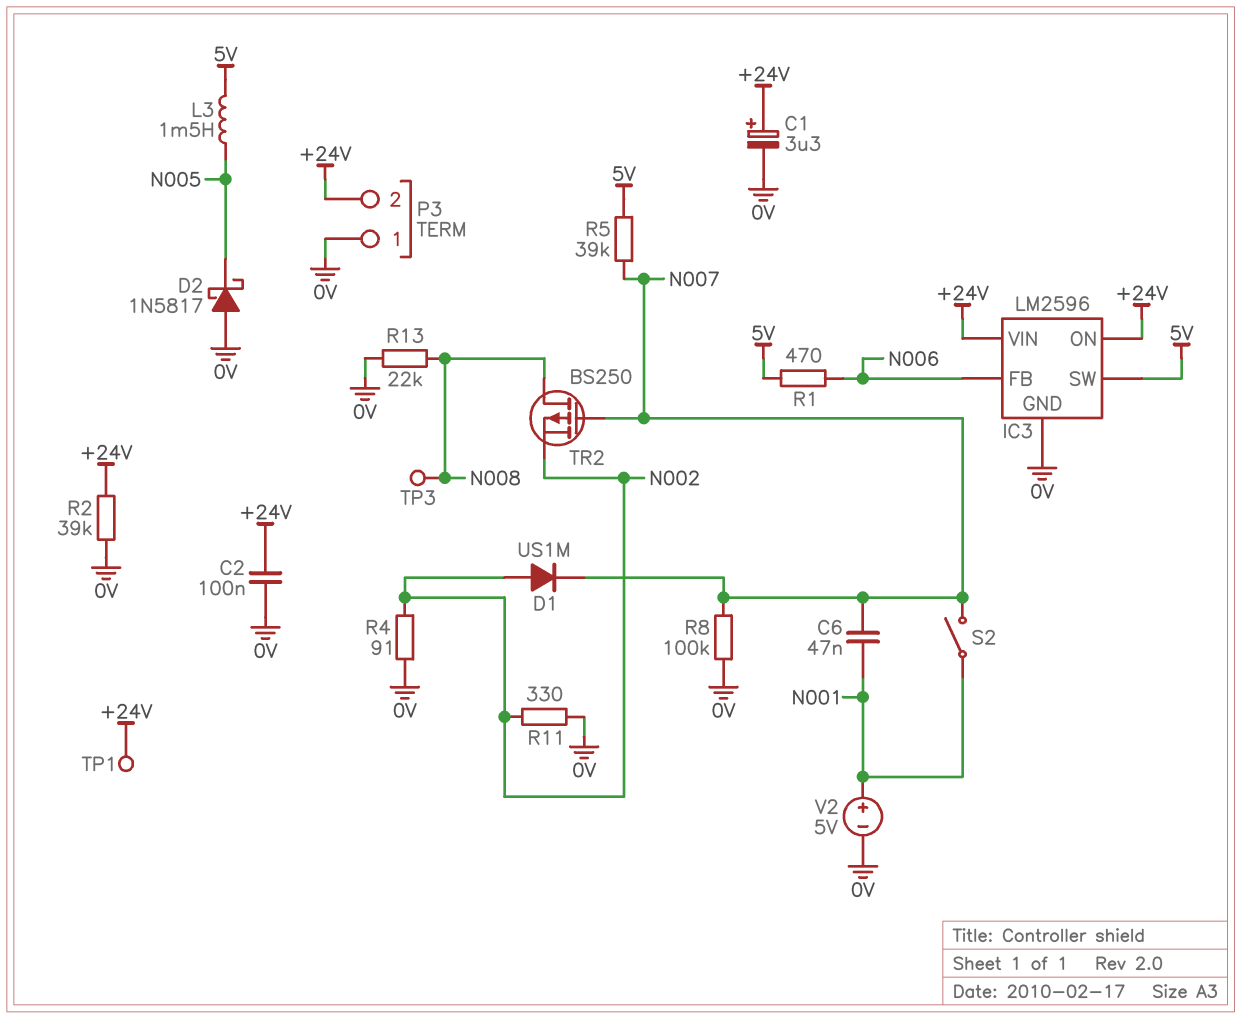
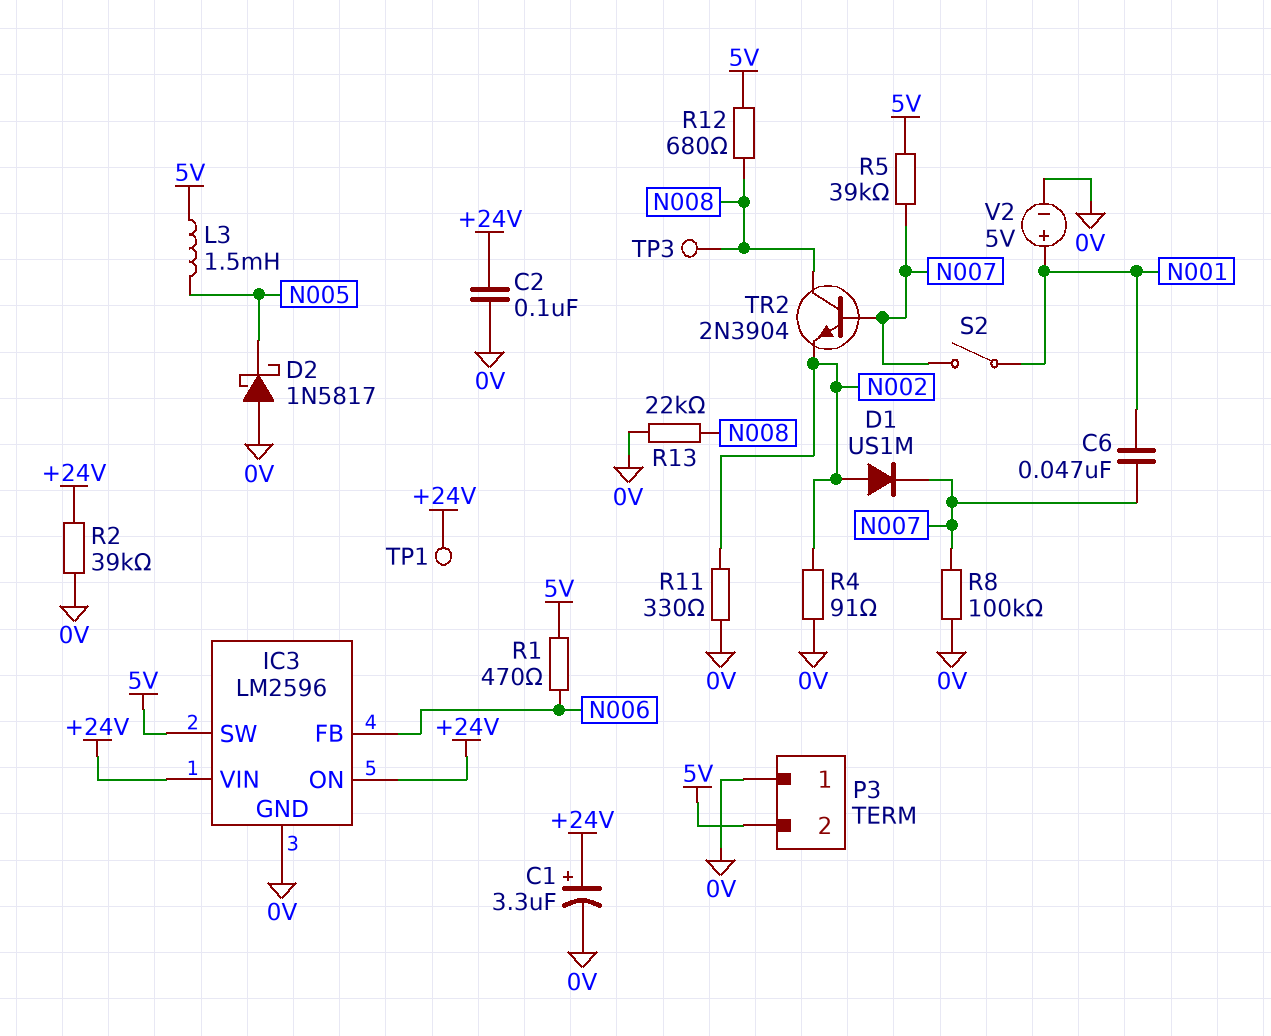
P3 pin 2: +24V -> 5V
R12: none -> 680 (5V, N008)
TR2: PMOS BS250 (G N007, D N008, S N002) -> NPN 2N3904 (B N007, C N008, E N002)

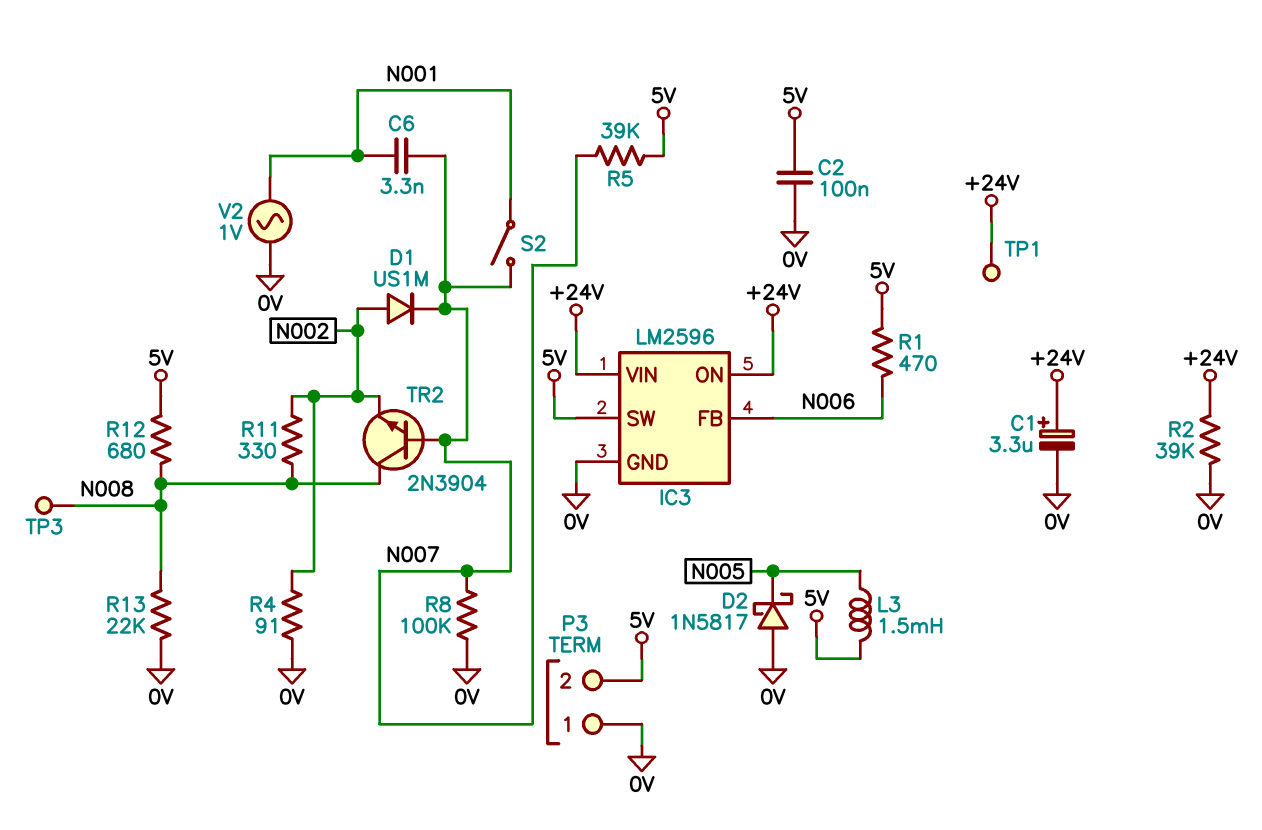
C2: 100nF (+24V, 0V) -> 100nF (0V, 5V)
C6: 47nF (N001, N007) -> 3.3nF (N001, N007)
R11: 330 (0V, N002) -> 330 (N002, N008)
V2: 5V (plus N001, minus 0V) -> AC 1V (0V, N001)

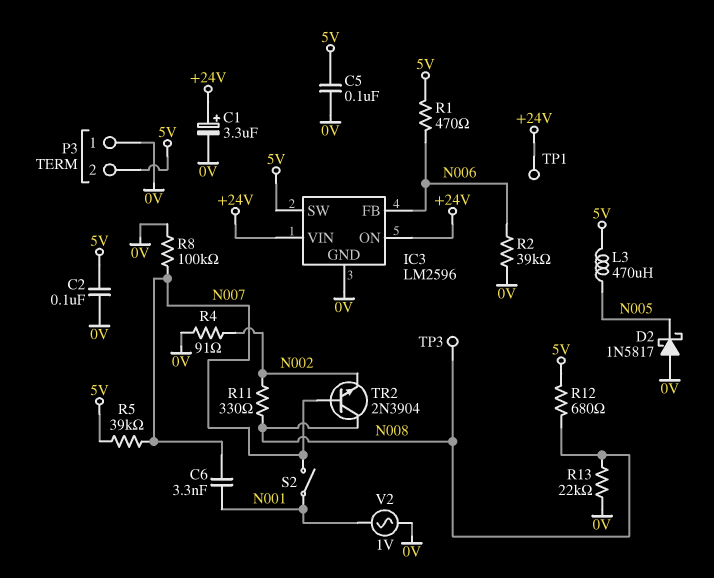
C5: none -> 100nF (0V, 5V)
D1: diode US1M (A N002, K N007) -> none
L3: 1.5mH (5V, N005) -> 470uH (5V, N005)
R2: 39k (+24V, 0V) -> 39k (0V, N006)

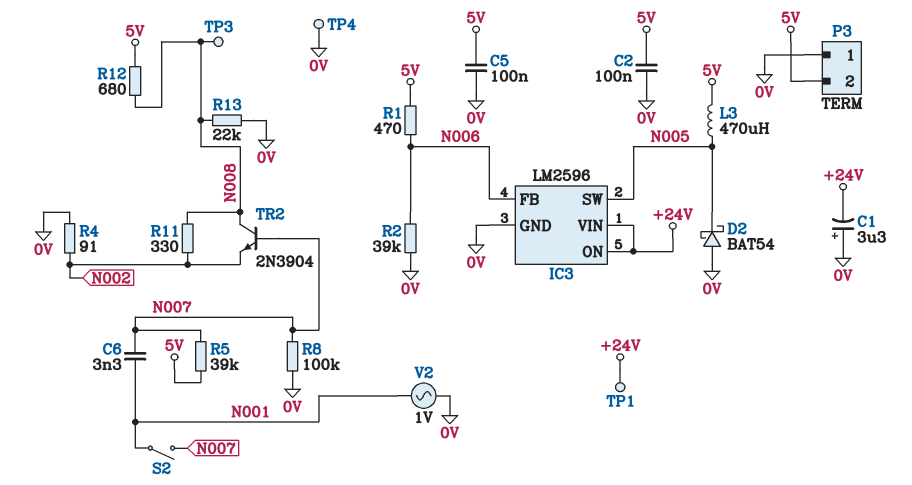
C1: 3.3uF (plus +24V, minus 0V) -> 3.3uF (plus 0V, minus +24V)
D2: schottky 1N5817 (A 0V, K N005) -> schottky BAT54 (A 0V, K N005)
IC3 pin SW: 5V -> N005
TP4: none -> test point (0V)

